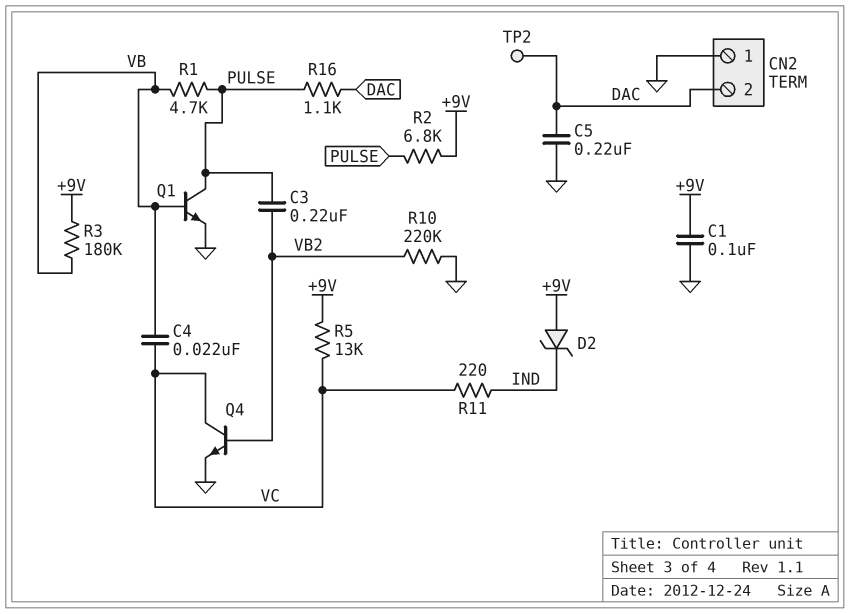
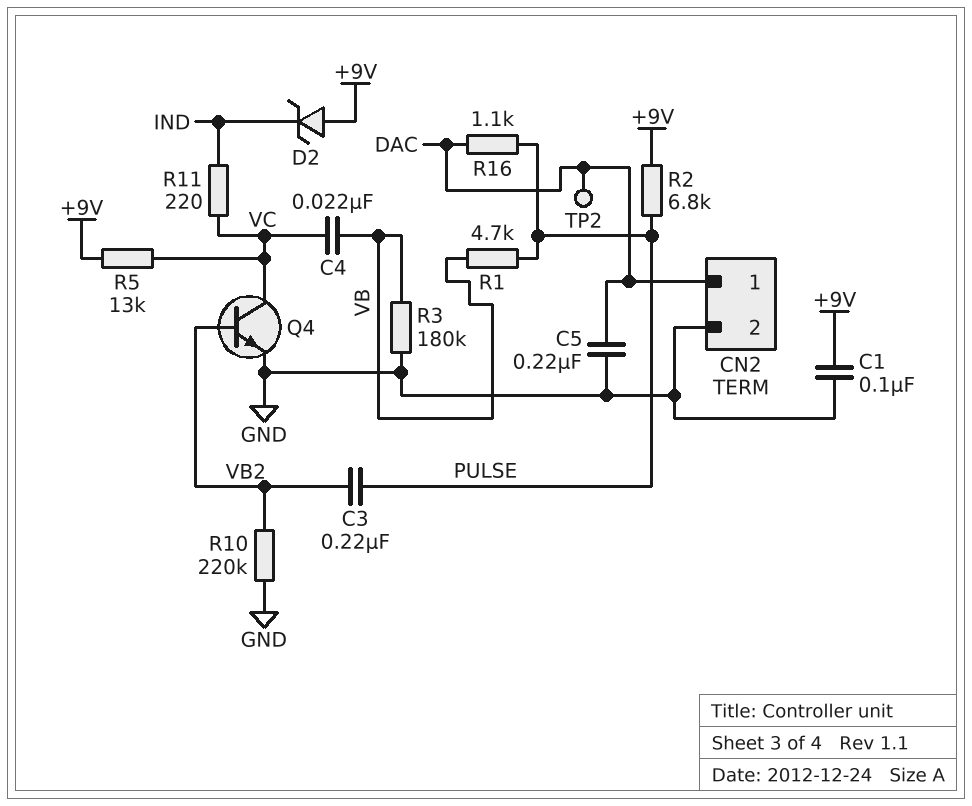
CN2 pin 1: GND -> DAC
CN2 pin 2: DAC -> GND
Q1: NPN (B VB, C PULSE, E GND) -> none
R3: 180k (+9V, VB) -> 180k (GND, VB)

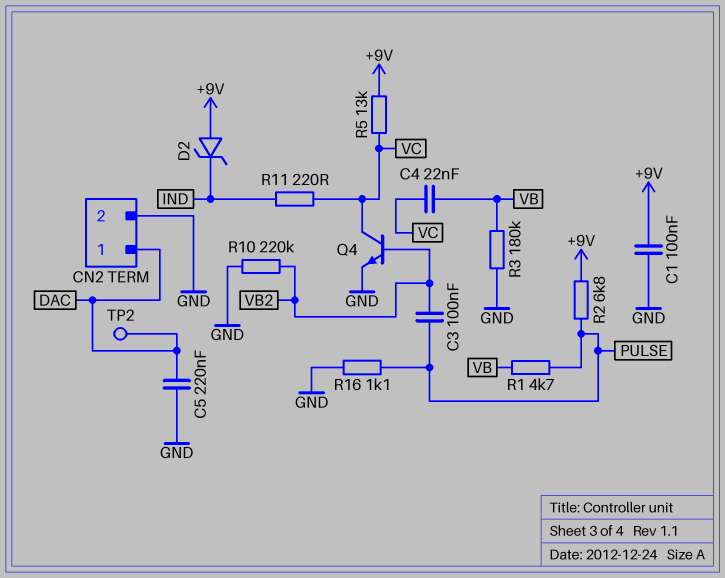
C3: 220nF (PULSE, VB2) -> 100nF (PULSE, VB2)
R16: 1.1k (DAC, PULSE) -> 1.1k (GND, PULSE)

